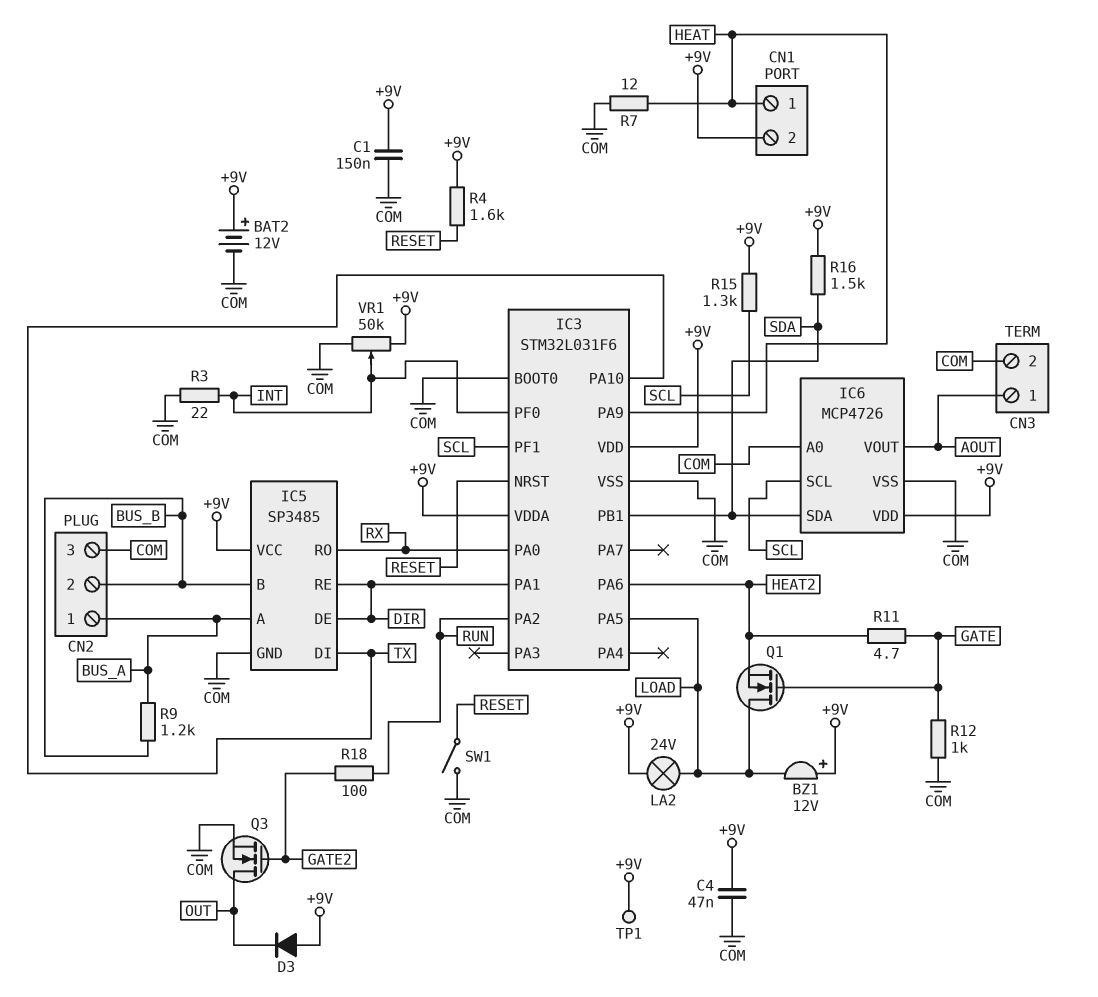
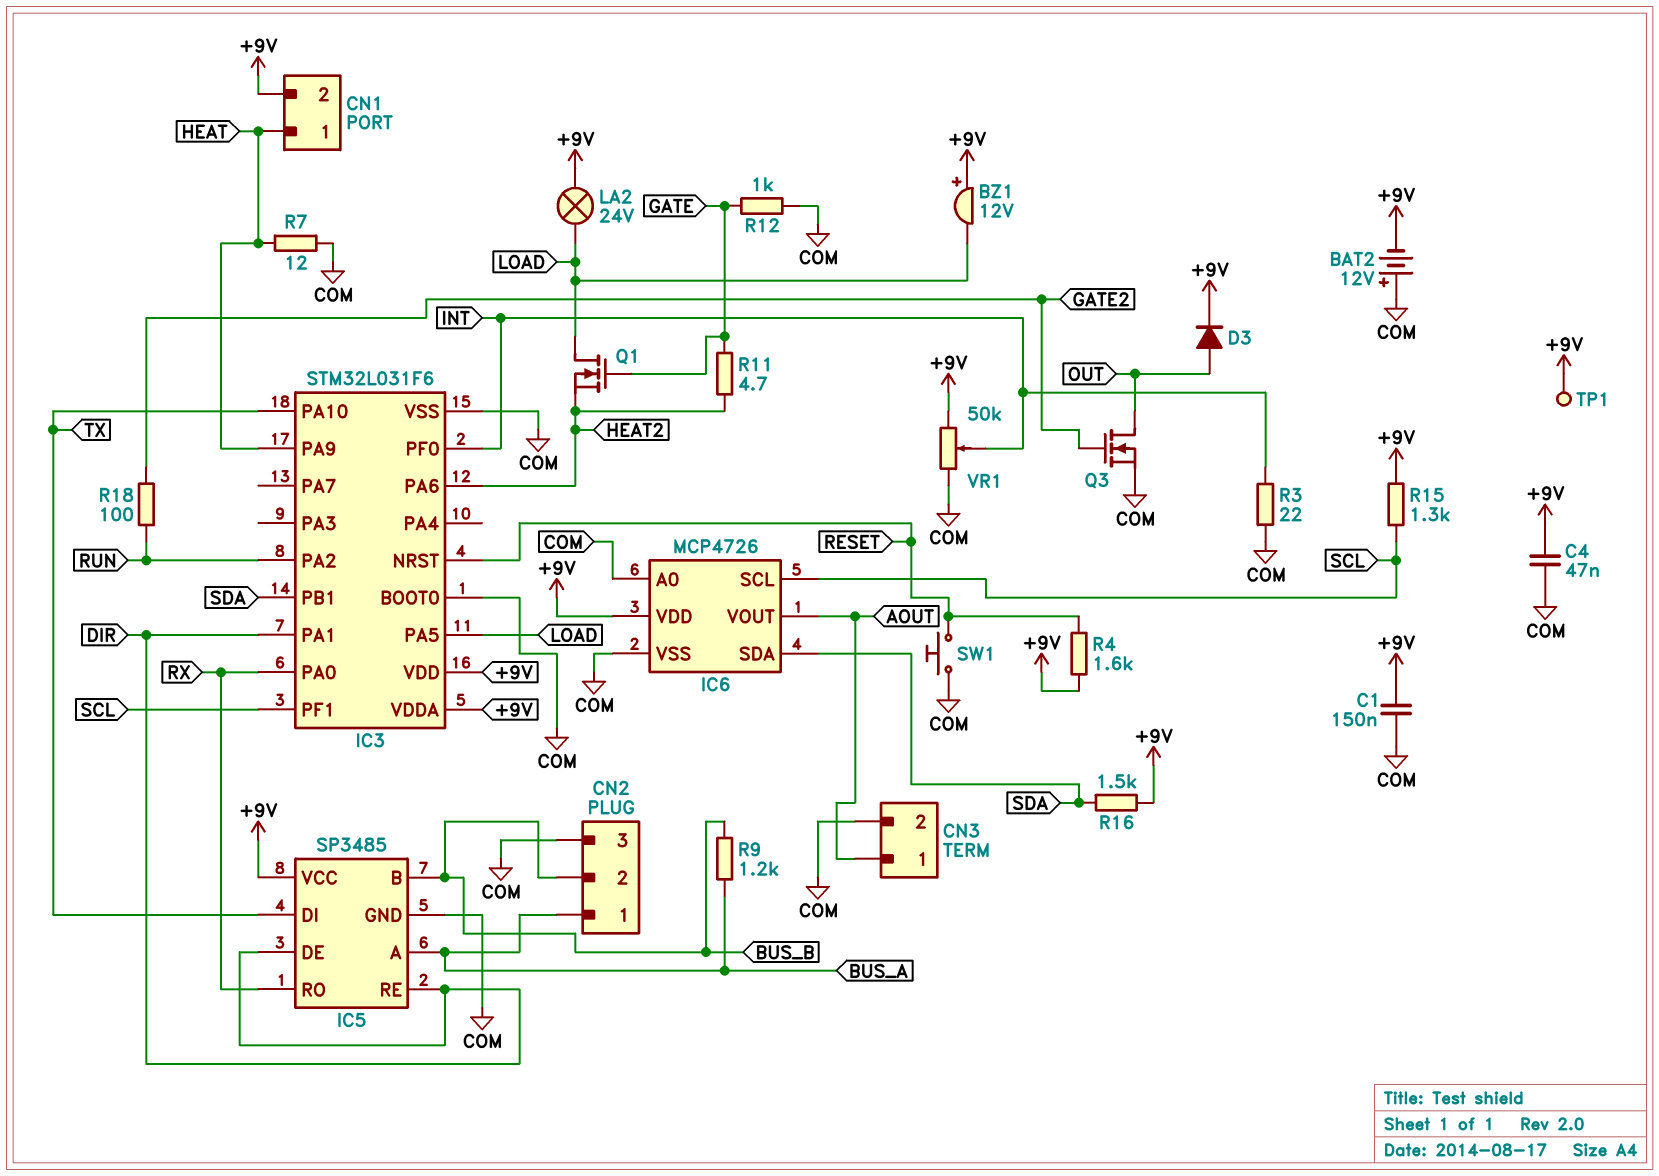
BAT2: 12V (plus +9V, minus COM) -> 12V (plus COM, minus +9V)
D3: diode (A +9V, K OUT) -> diode (A OUT, K +9V)
SW1: switch (COM, RESET) -> button (COM, RESET)

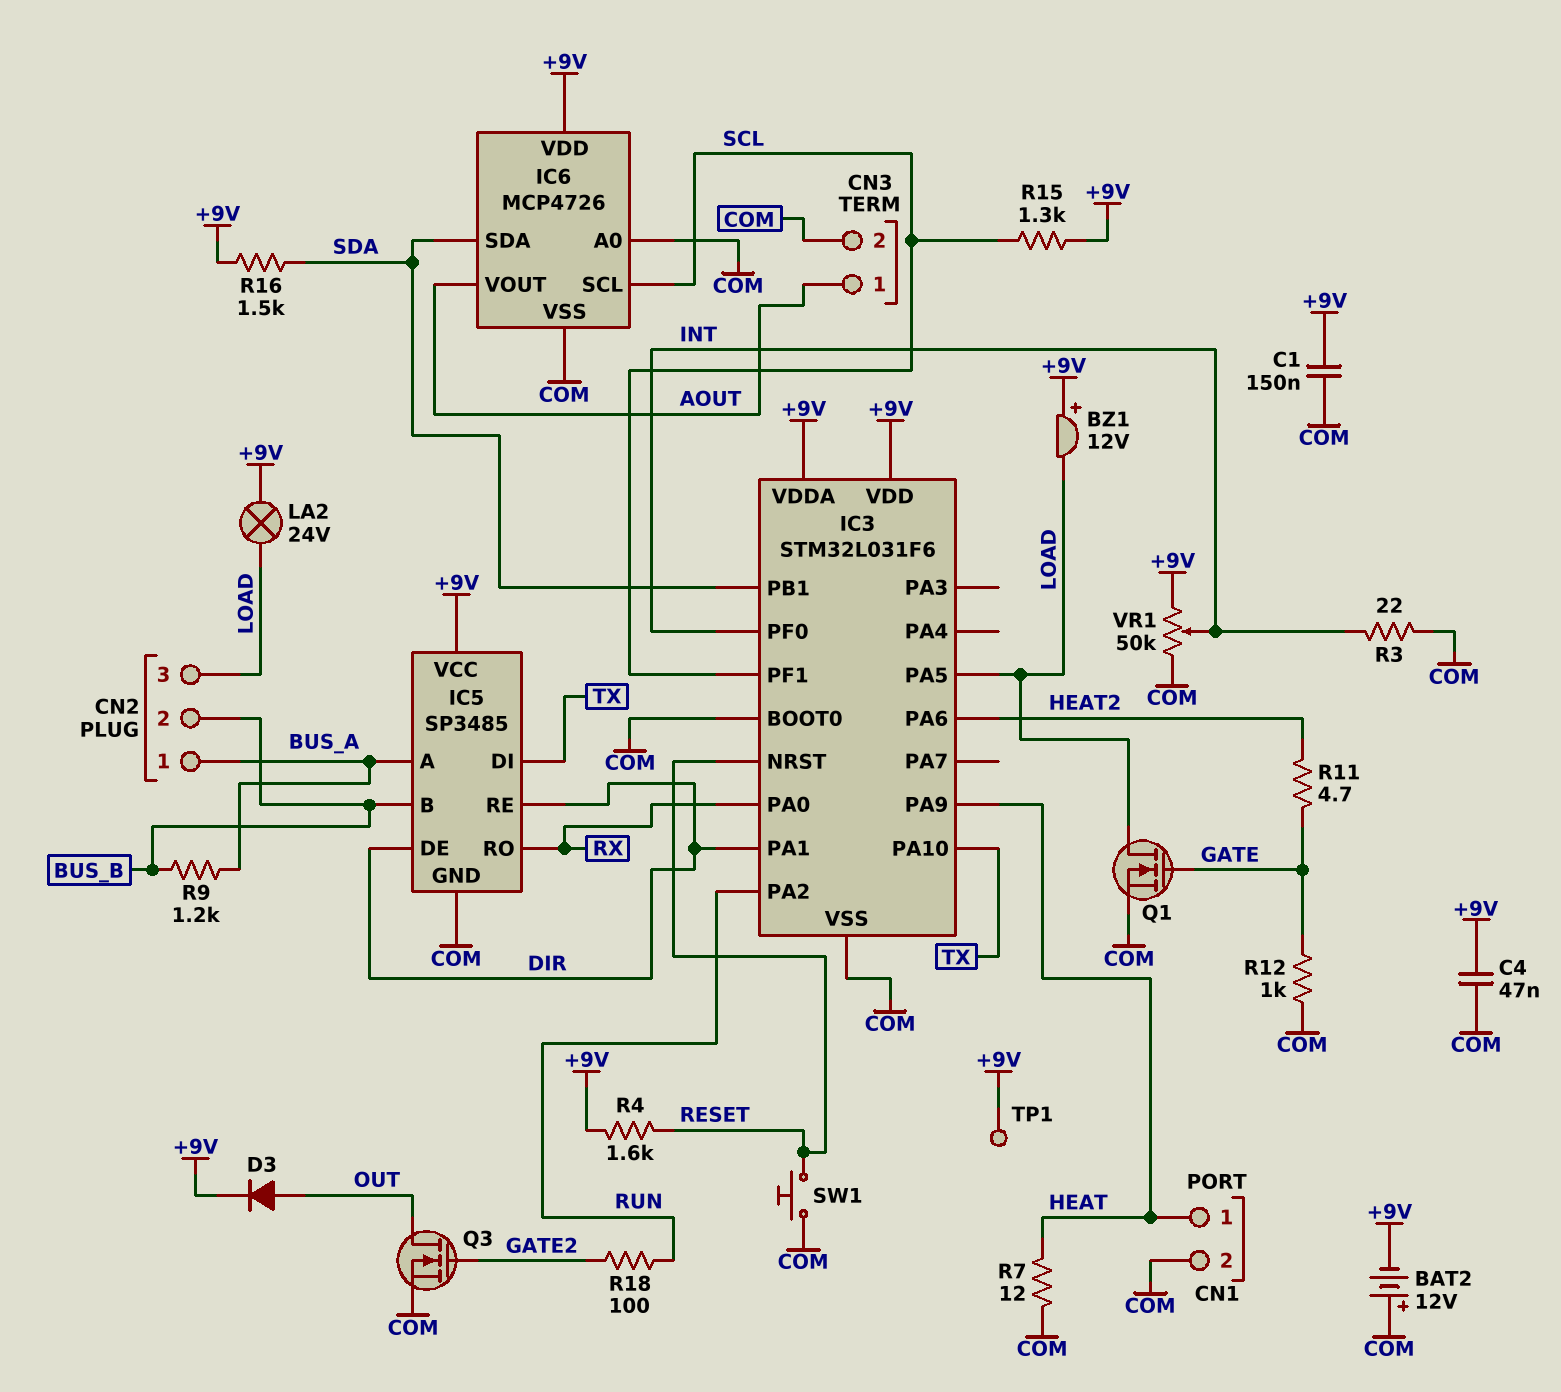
CN1 pin 2: +9V -> COM
CN2 pin 3: COM -> LOAD
Q1: NMOS (G GATE, D LOAD, S HEAT2) -> NMOS (G GATE, D LOAD, S COM)

